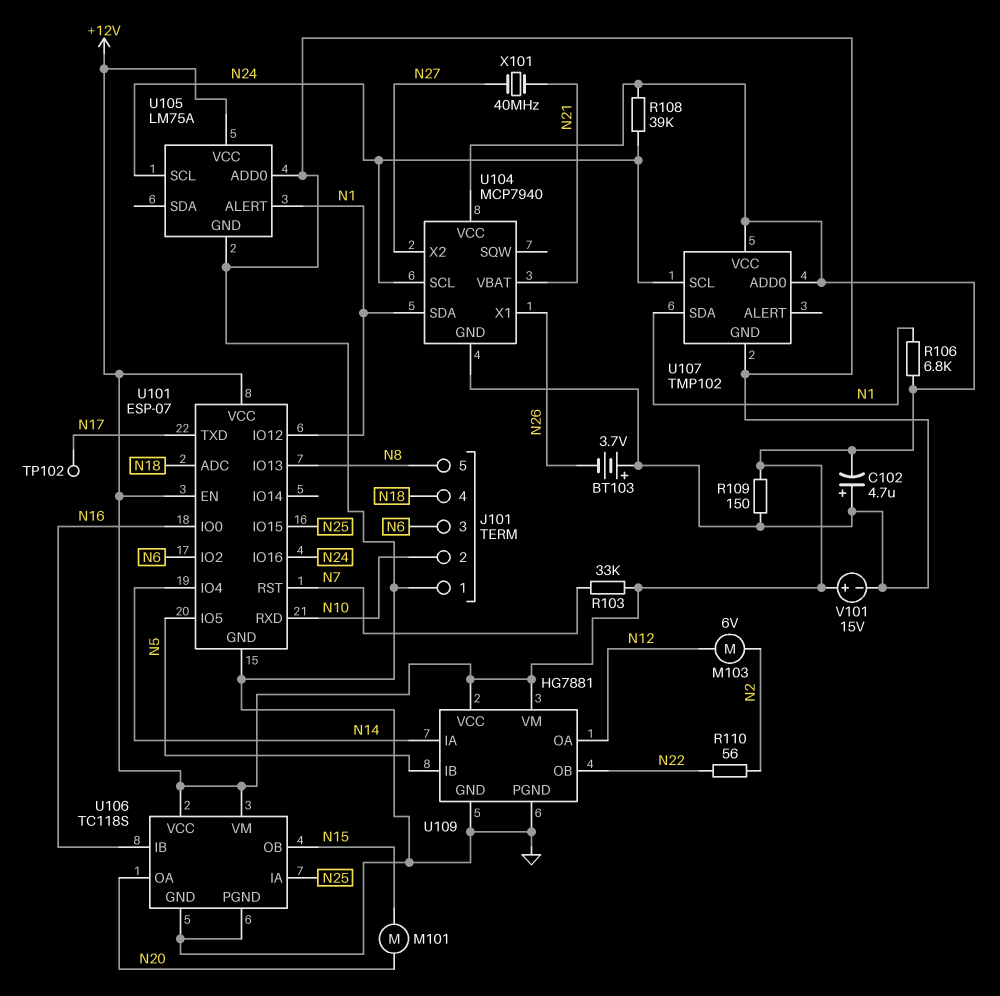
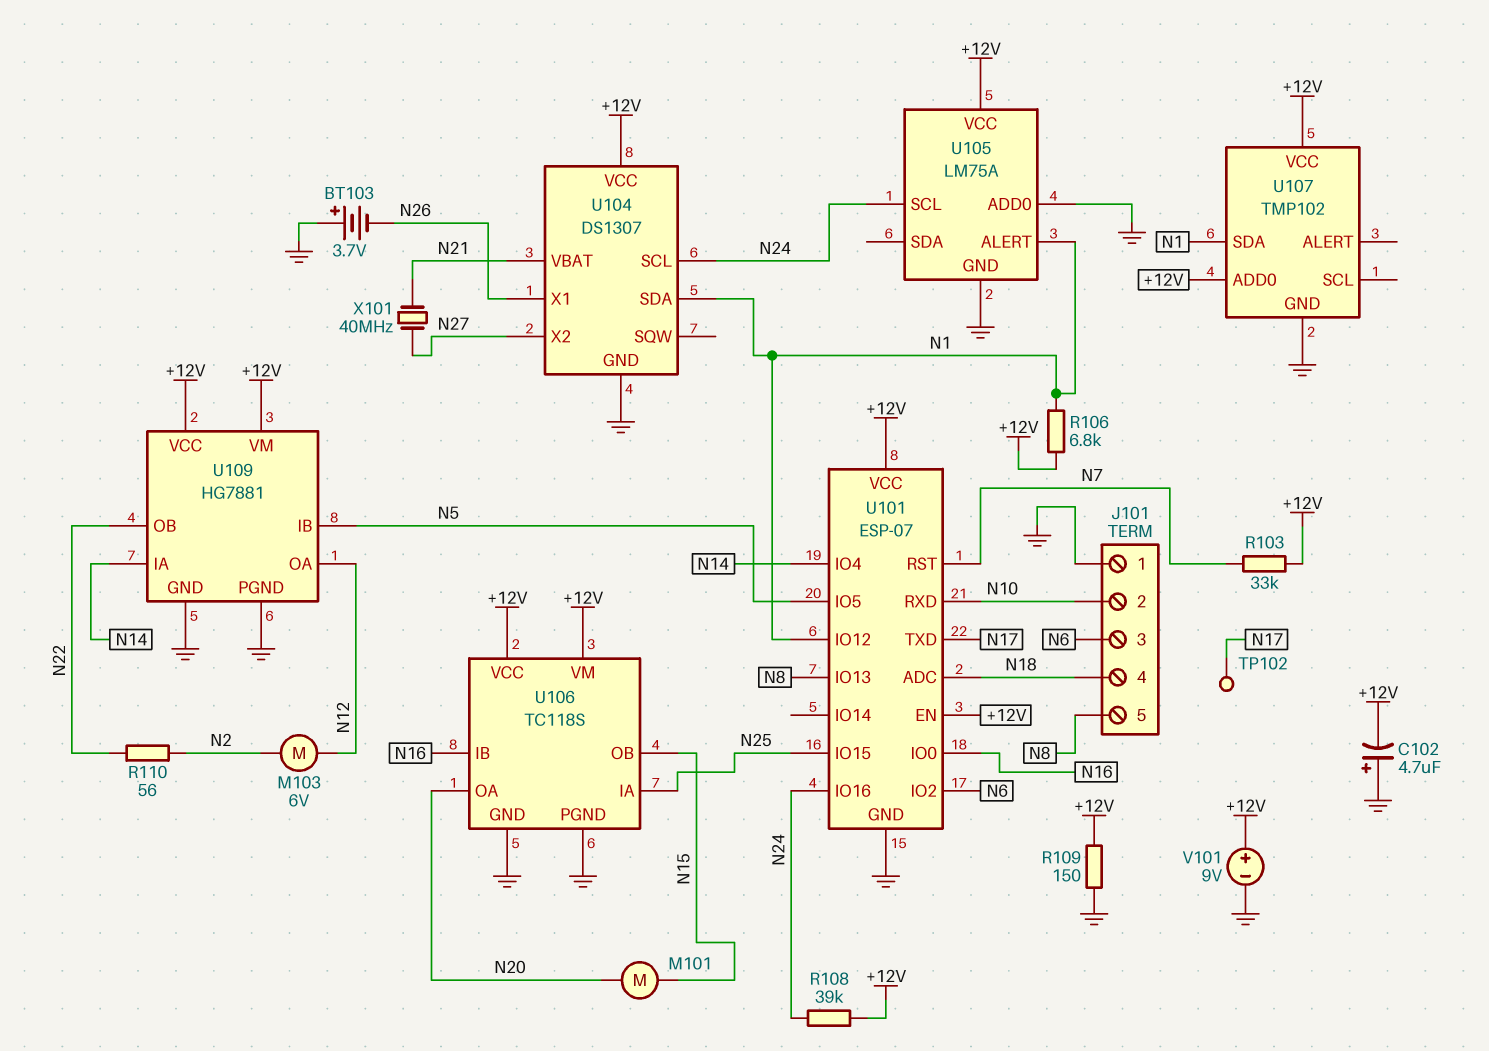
U104: MCP7940 -> DS1307
U107 pin SCL: N24 -> none
V101: 15V (plus +12V, minus GND) -> 9V (plus +12V, minus GND)

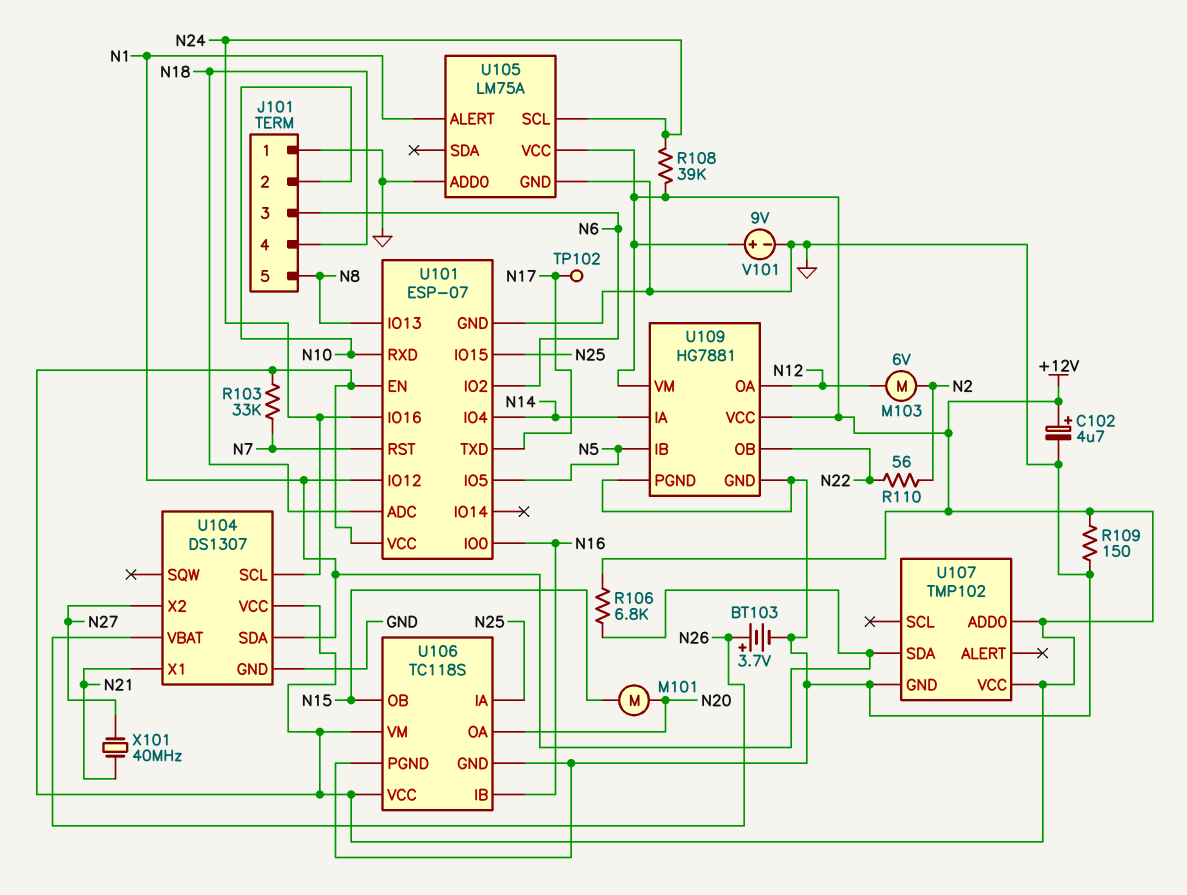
BT103: 3.7V (plus GND, minus N26) -> 3.7V (plus N26, minus GND)
C102: 4.7uF (plus GND, minus +12V) -> 4.7uF (plus +12V, minus GND)
U104 pin VBAT: N21 -> N26
U104 pin X1: N26 -> N21

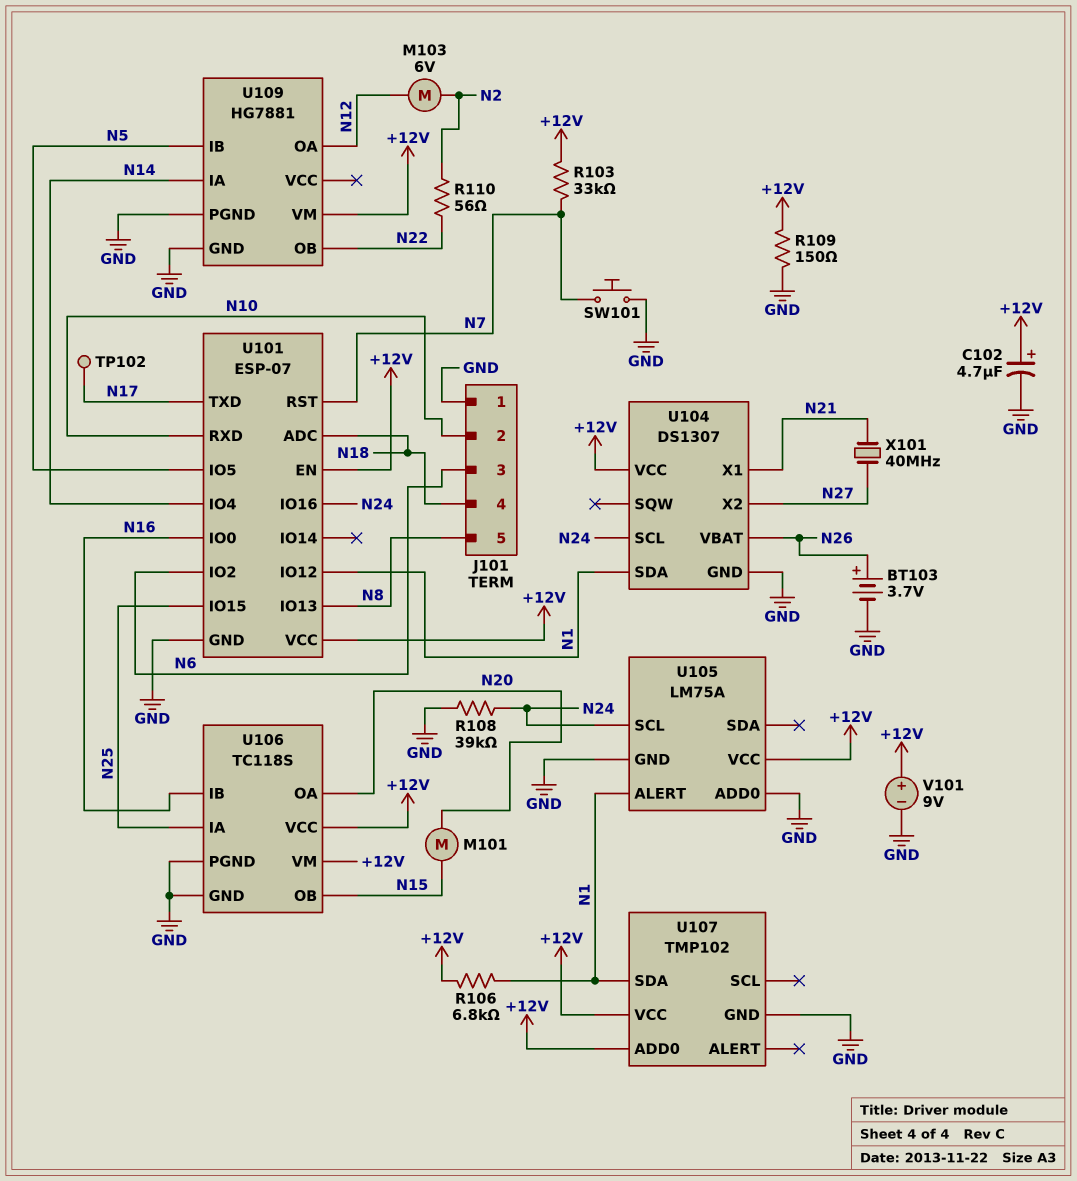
R108: 39k (+12V, N24) -> 39k (GND, N24)
SW101: none -> button (GND, N7)
U109 pin VCC: +12V -> none

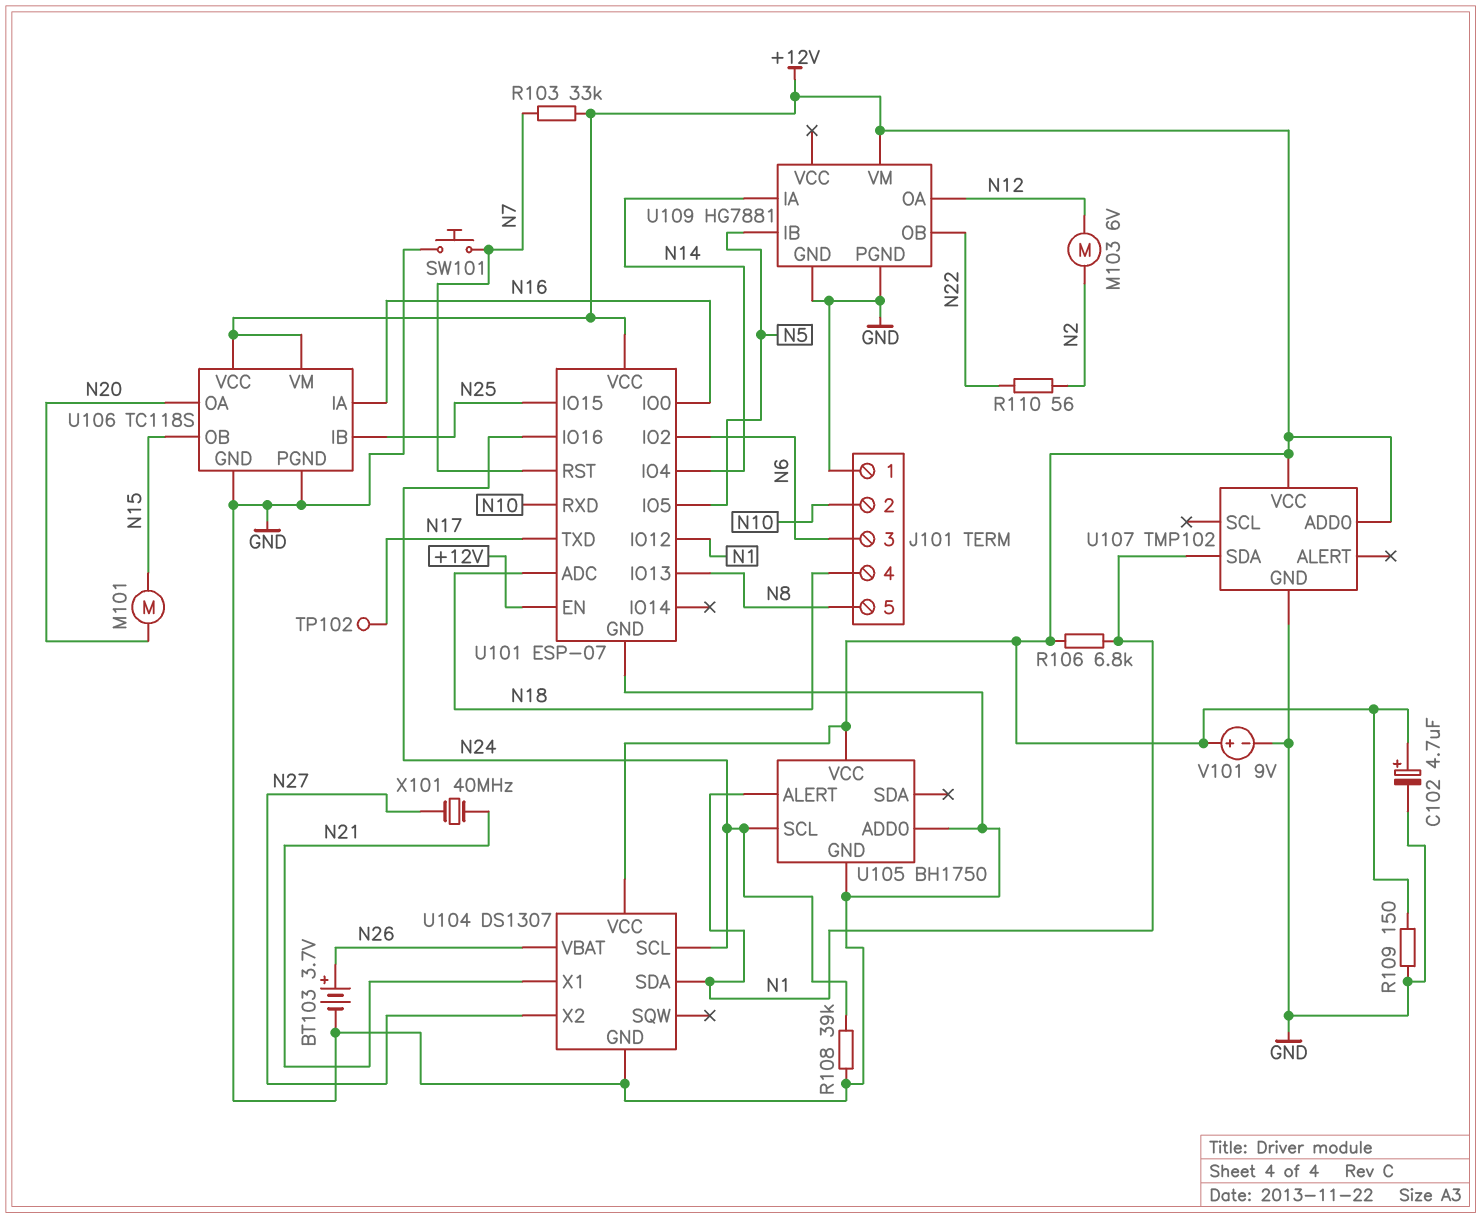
U105: LM75A -> BH1750
U106 pin IA: N25 -> N16
U106 pin IB: N16 -> N25

